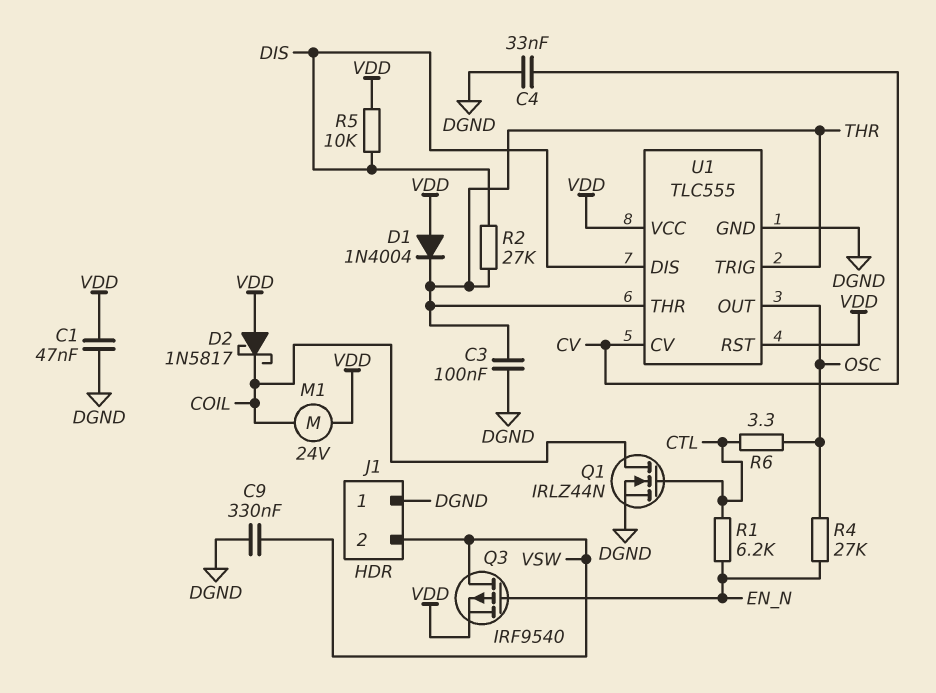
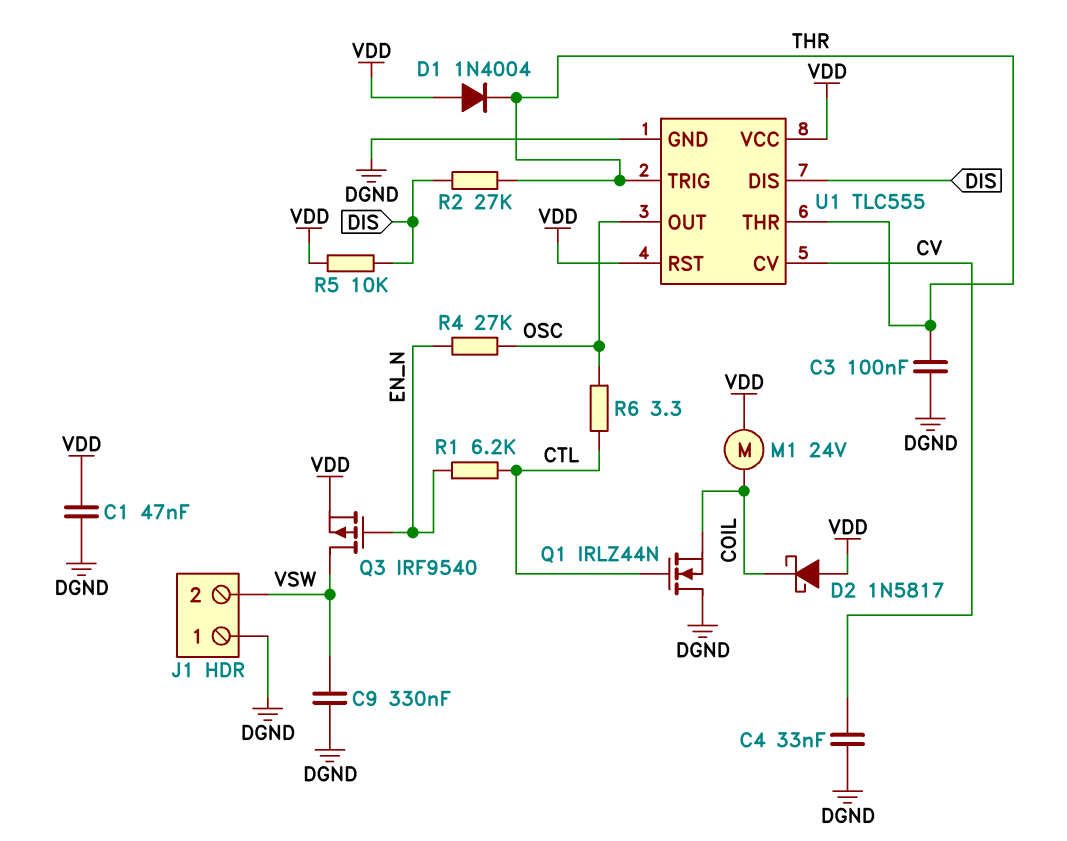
Q1: NMOS IRLZ44N (G CTL, D COIL, S DGND) -> NMOS IRLZ44N (G CTL, D DGND, S COIL)

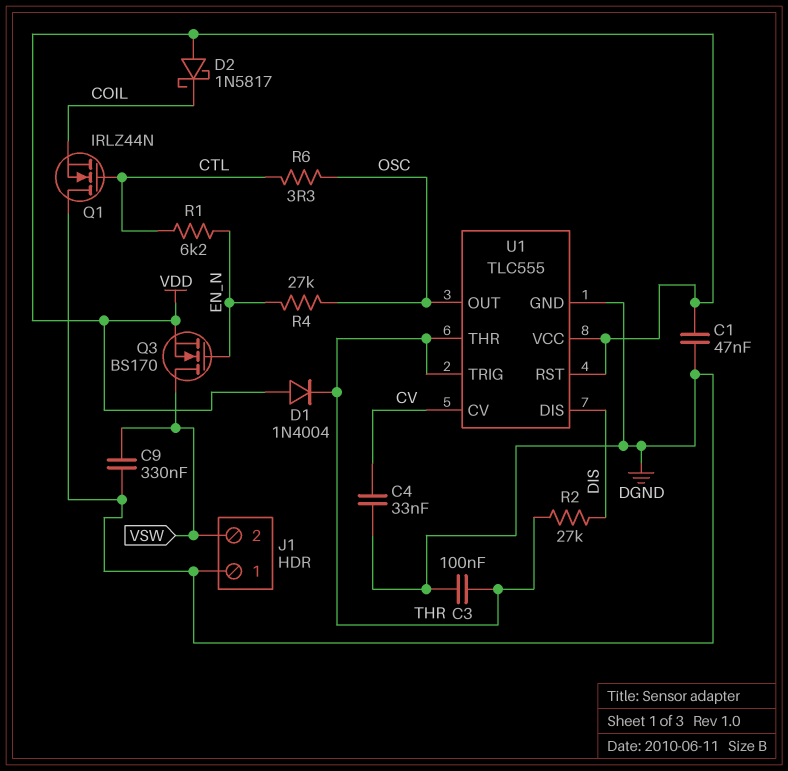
M1: motor 24V (COIL, VDD) -> none
Q3: PMOS IRF9540 (G EN_N, D VSW, S VDD) -> NMOS BS170 (G EN_N, D VSW, S VDD)
R5: 10k (DIS, VDD) -> none

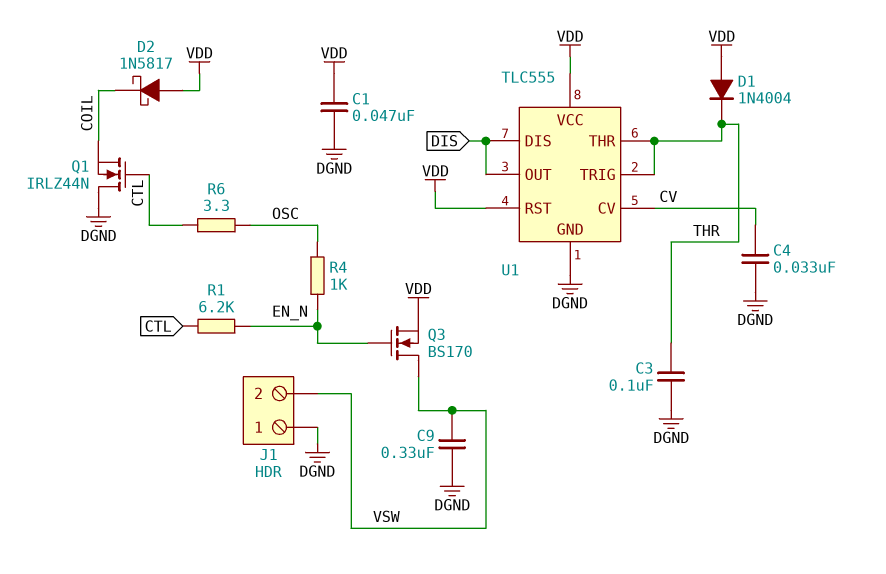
R2: 27k (DIS, THR) -> none
R4: 27k (EN_N, OSC) -> 1k (EN_N, OSC)
U1 pin OUT: OSC -> DIS

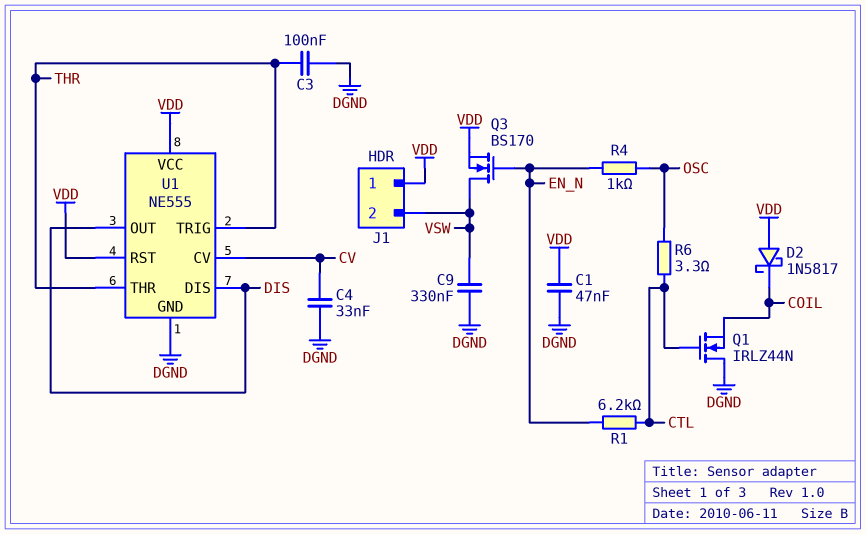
D1: diode 1N4004 (A VDD, K THR) -> none
J1 pin 1: DGND -> VDD
U1: TLC555 -> NE555

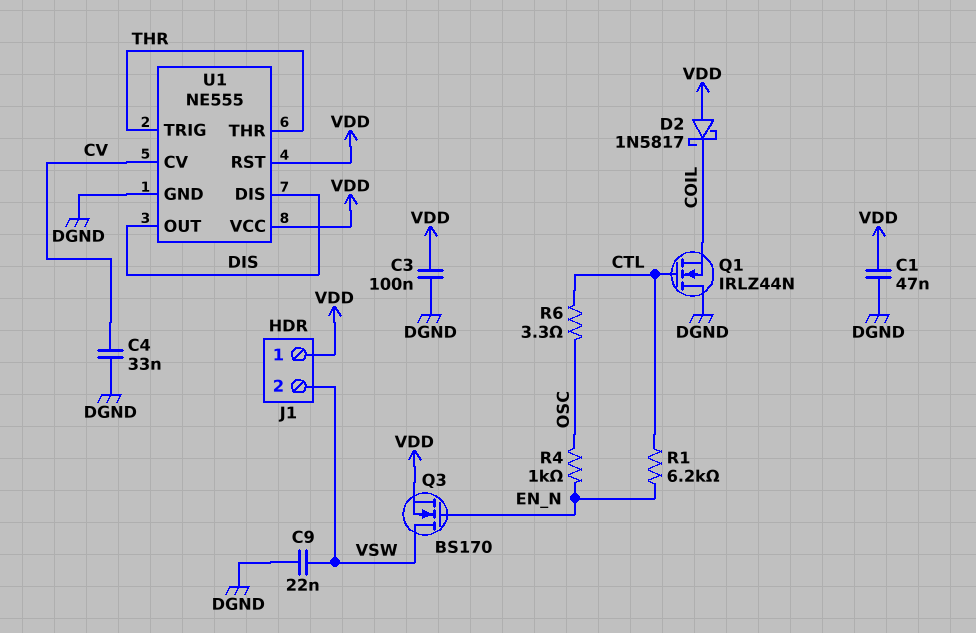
C3: 100nF (DGND, THR) -> 100nF (DGND, VDD)
C9: 330nF (DGND, VSW) -> 22nF (DGND, VSW)

